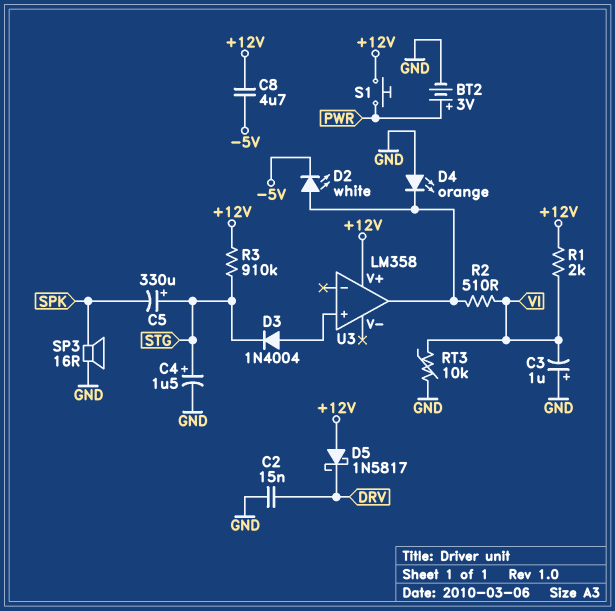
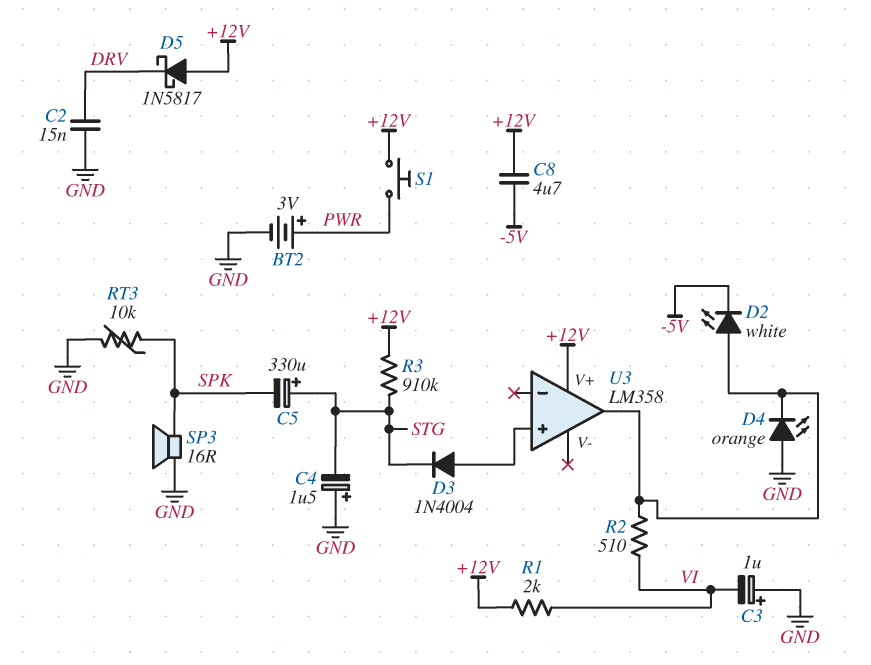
C4: 1.5uF (plus STG, minus GND) -> 1.5uF (plus GND, minus STG)
RT3: 10k (GND, VI) -> 10k (GND, SPK)

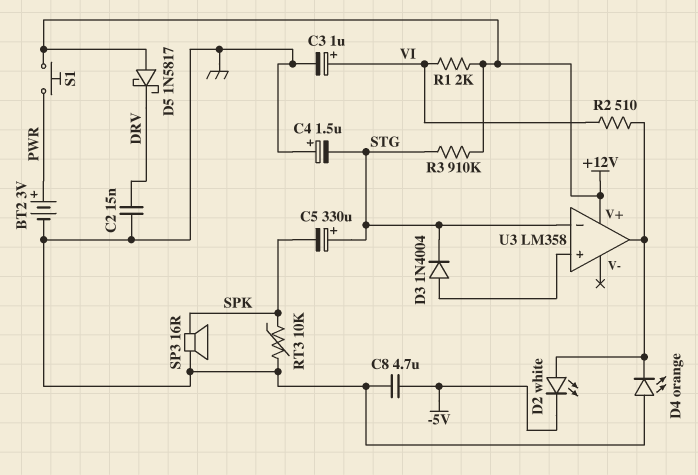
C3: 1uF (plus GND, minus VI) -> 1uF (plus VI, minus GND)
C8: 4.7uF (+12V, -5V) -> 4.7uF (-5V, GND)
U3 pin in-: none -> STG

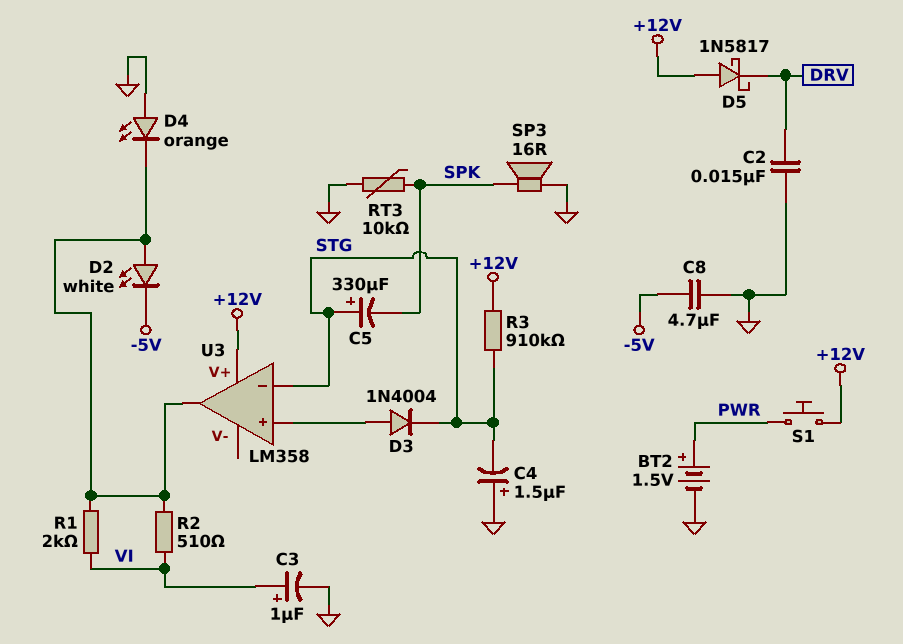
BT2: 3V (plus PWR, minus GND) -> 1.5V (plus PWR, minus GND)
R1: 2k (+12V, VI) -> 2k (U3/out, VI)

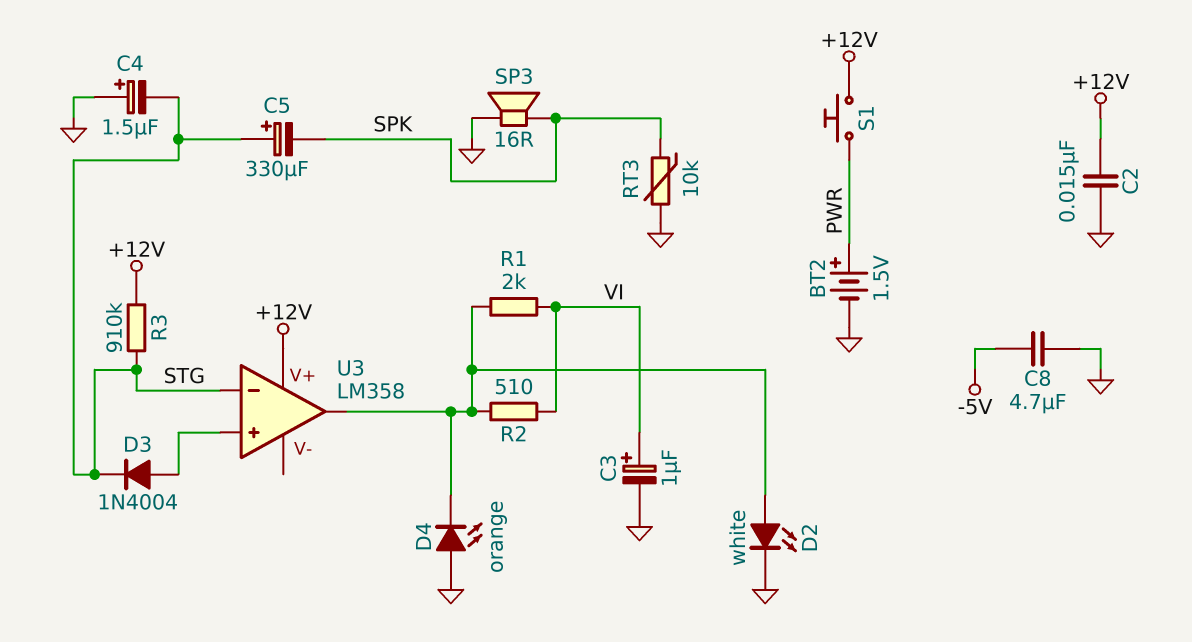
C2: 15nF (DRV, GND) -> 15nF (+12V, GND)
D2: LED white (A U3/out, K -5V) -> LED white (A U3/out, K GND)
D5: schottky 1N5817 (A +12V, K DRV) -> none

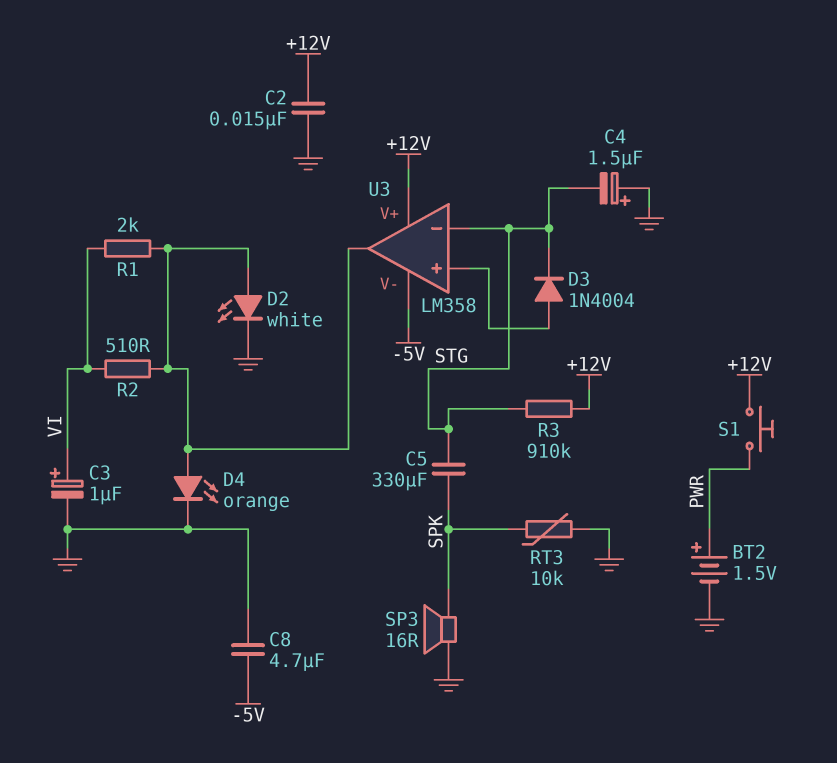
C5: 330uF (plus STG, minus SPK) -> 330uF (SPK, STG)
D4: LED orange (A GND, K U3/out) -> LED orange (A U3/out, K GND)
U3 pin V-: none -> -5V

